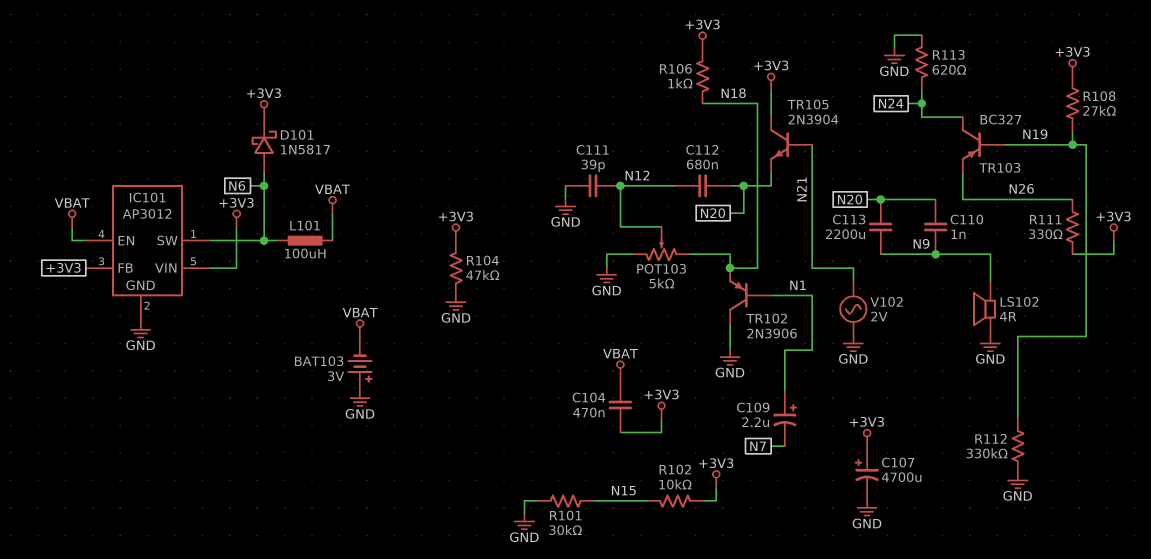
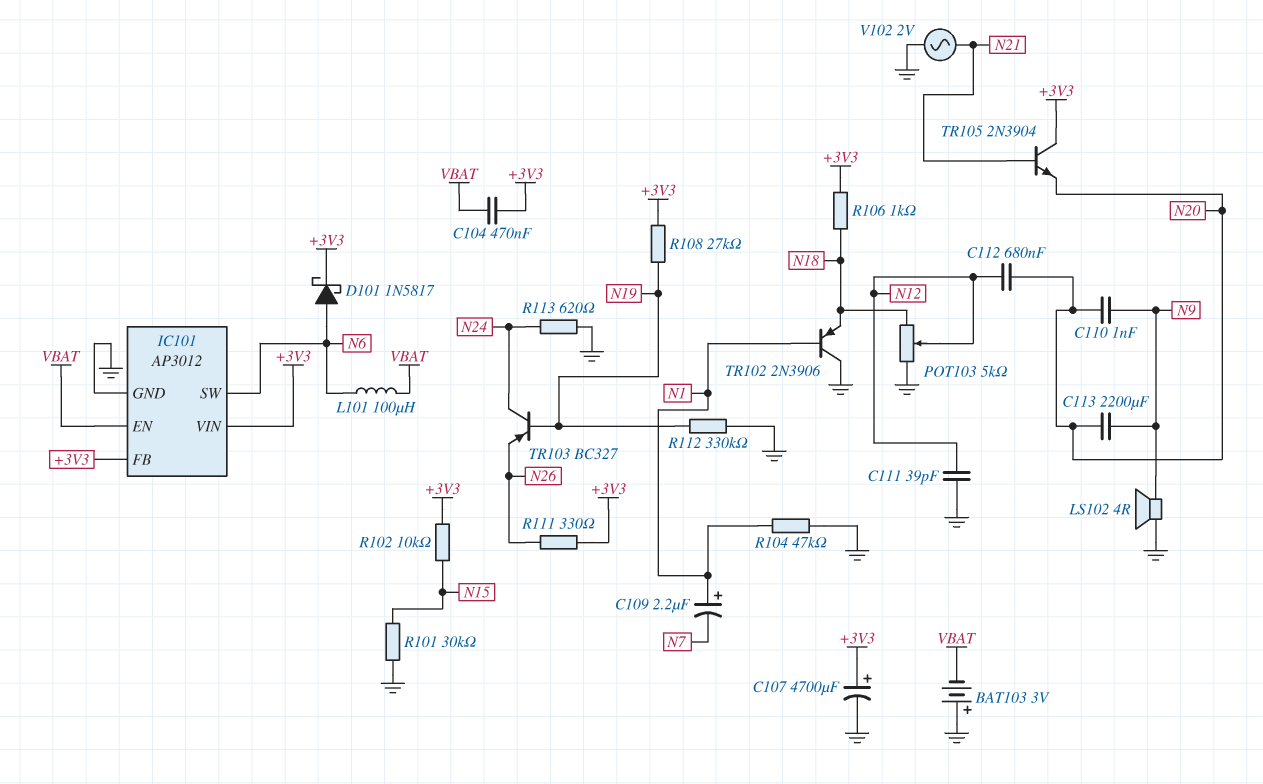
R104: 47k (+3V3, GND) -> 47k (GND, N1)

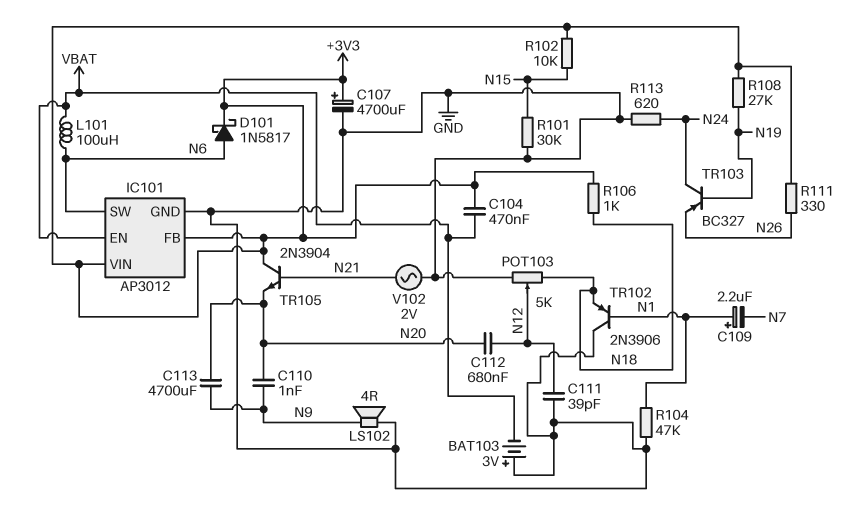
C113: 2200uF (N9, N20) -> 4700uF (N9, N20)
R112: 330k (GND, N19) -> none

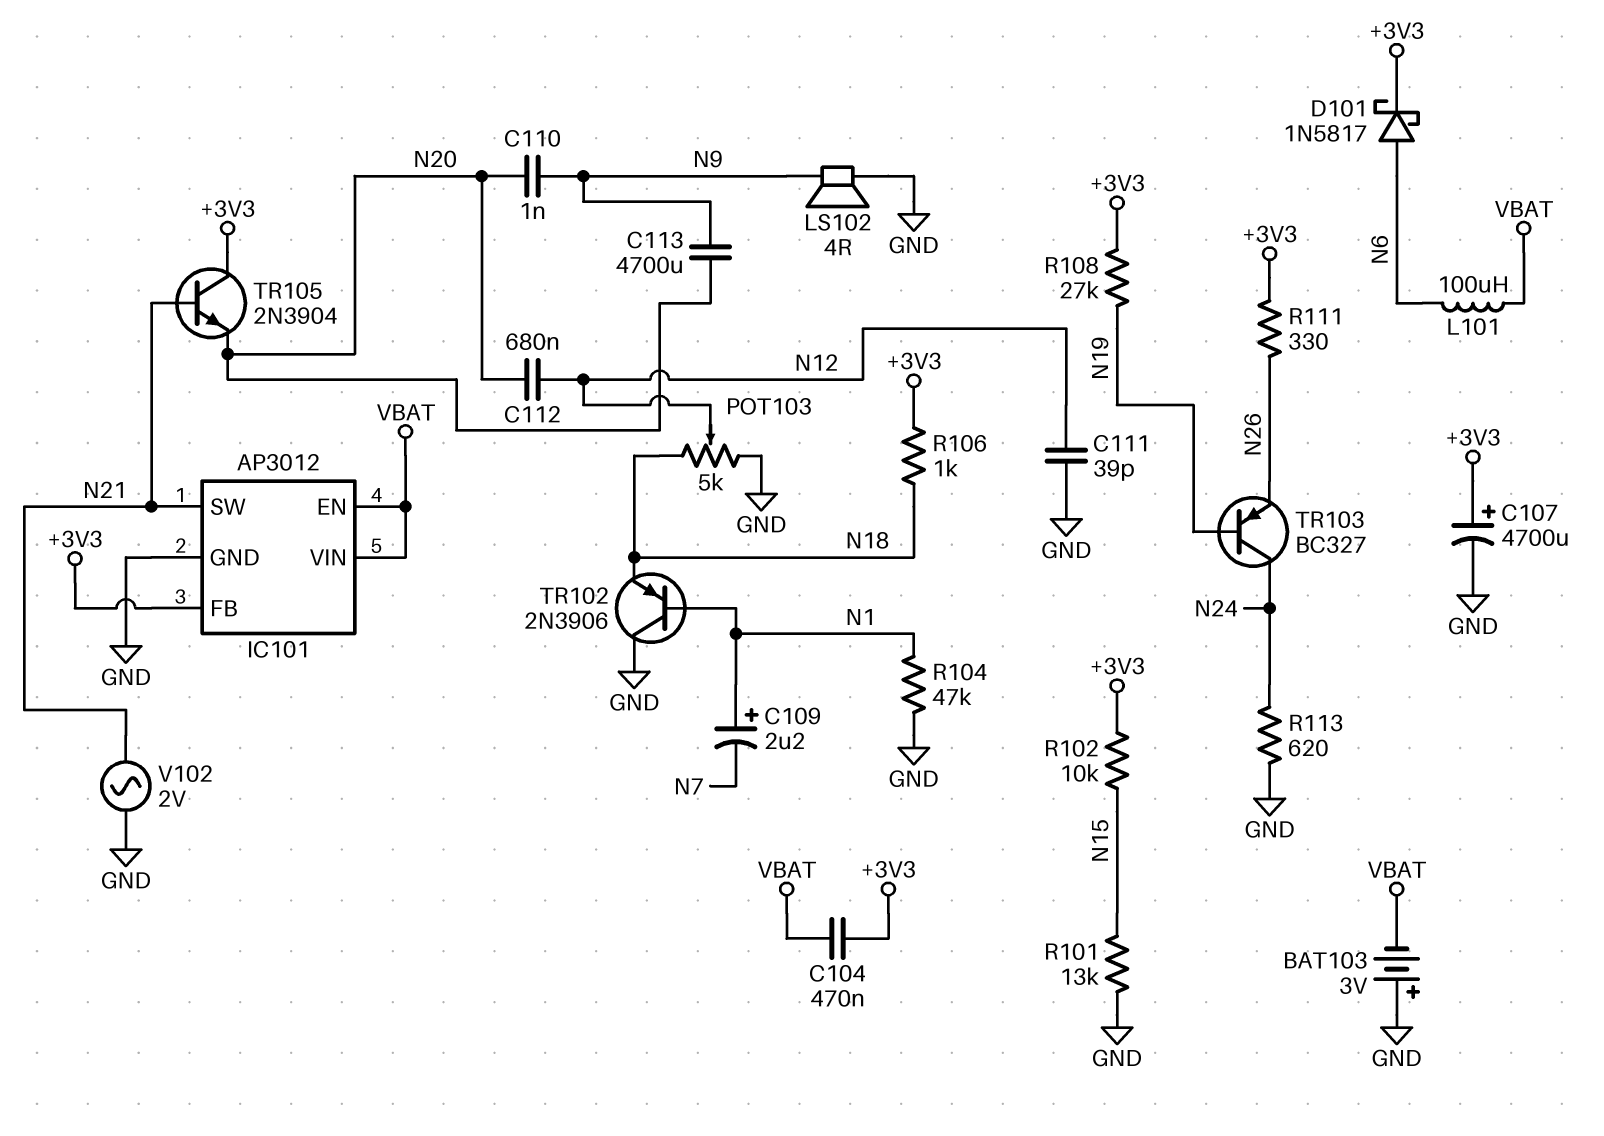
IC101 pin SW: N6 -> N21
IC101 pin VIN: +3V3 -> VBAT
R101: 30k (GND, N15) -> 13k (GND, N15)

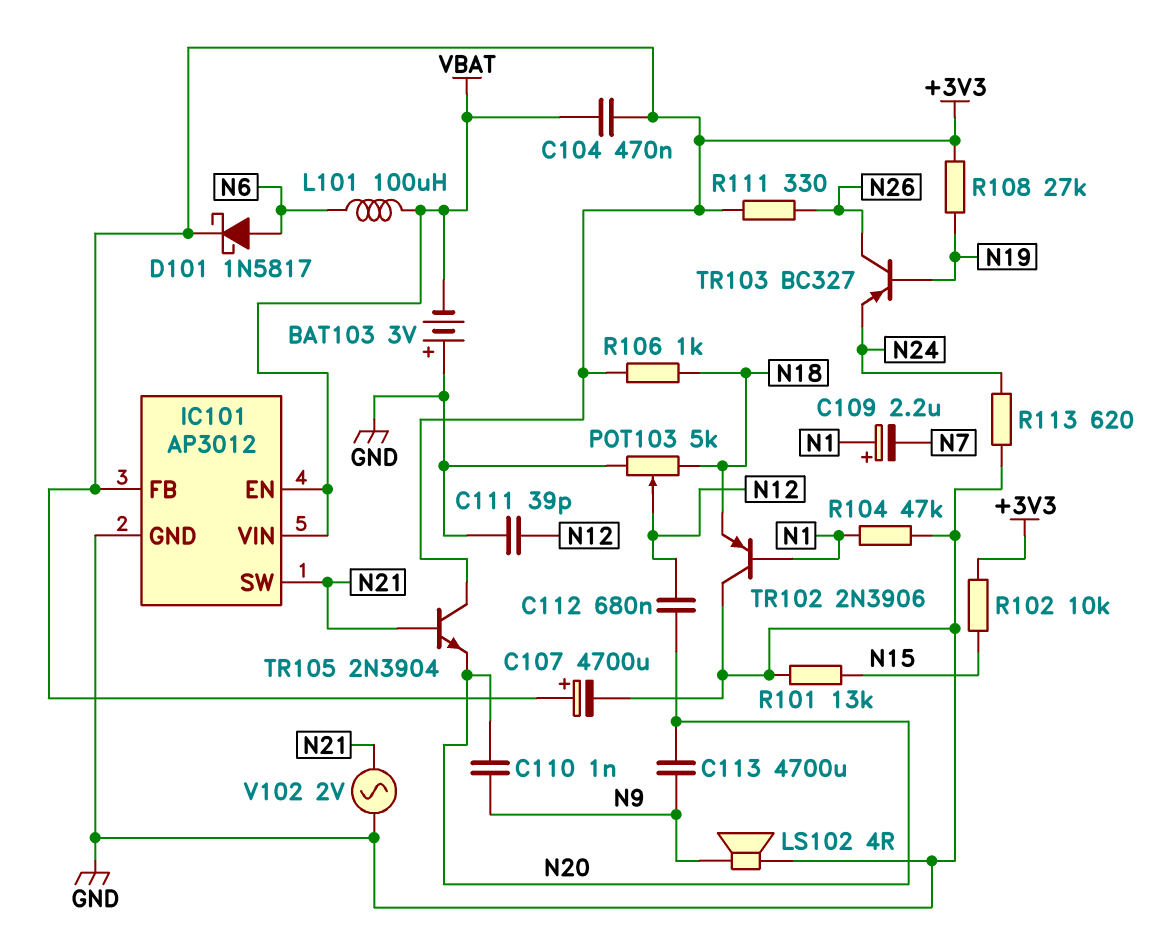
TR103: PNP BC327 (B N19, C N24, E N26) -> PNP BC327 (B N19, C N26, E N24)

